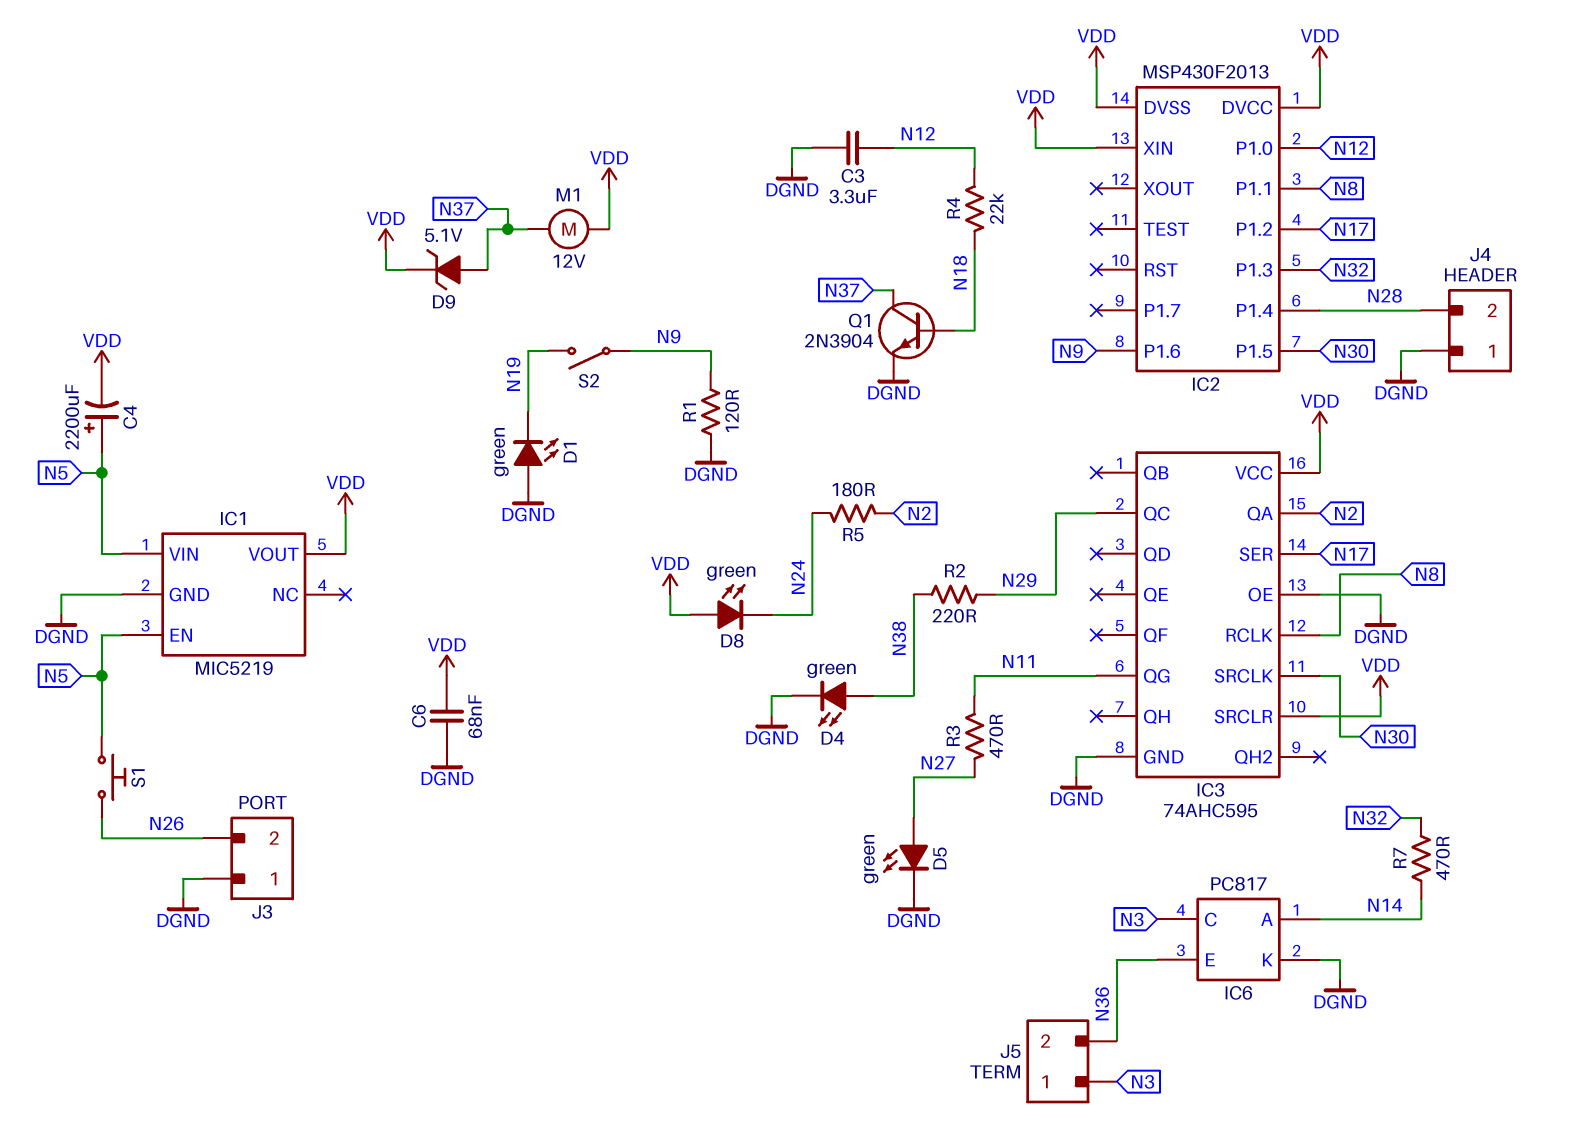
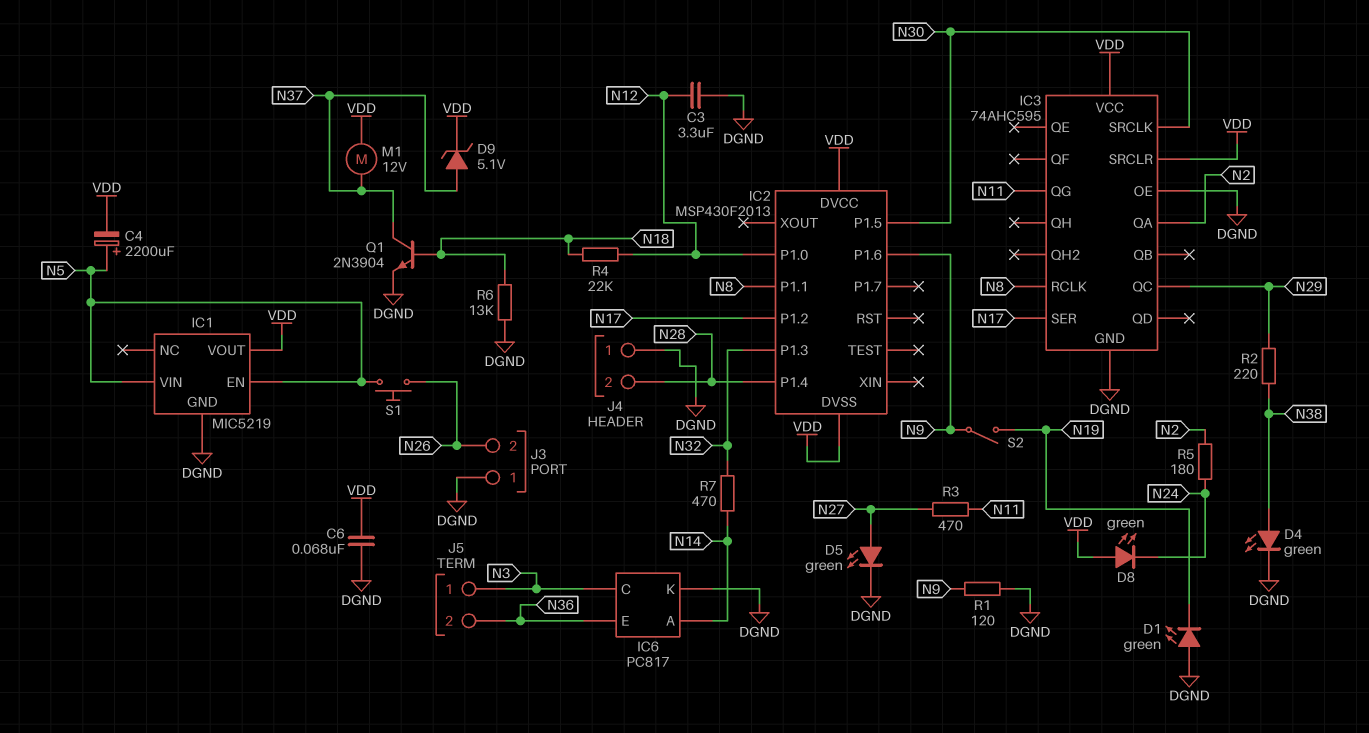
IC2 pin XIN: VDD -> none
R6: none -> 13k (DGND, N18)

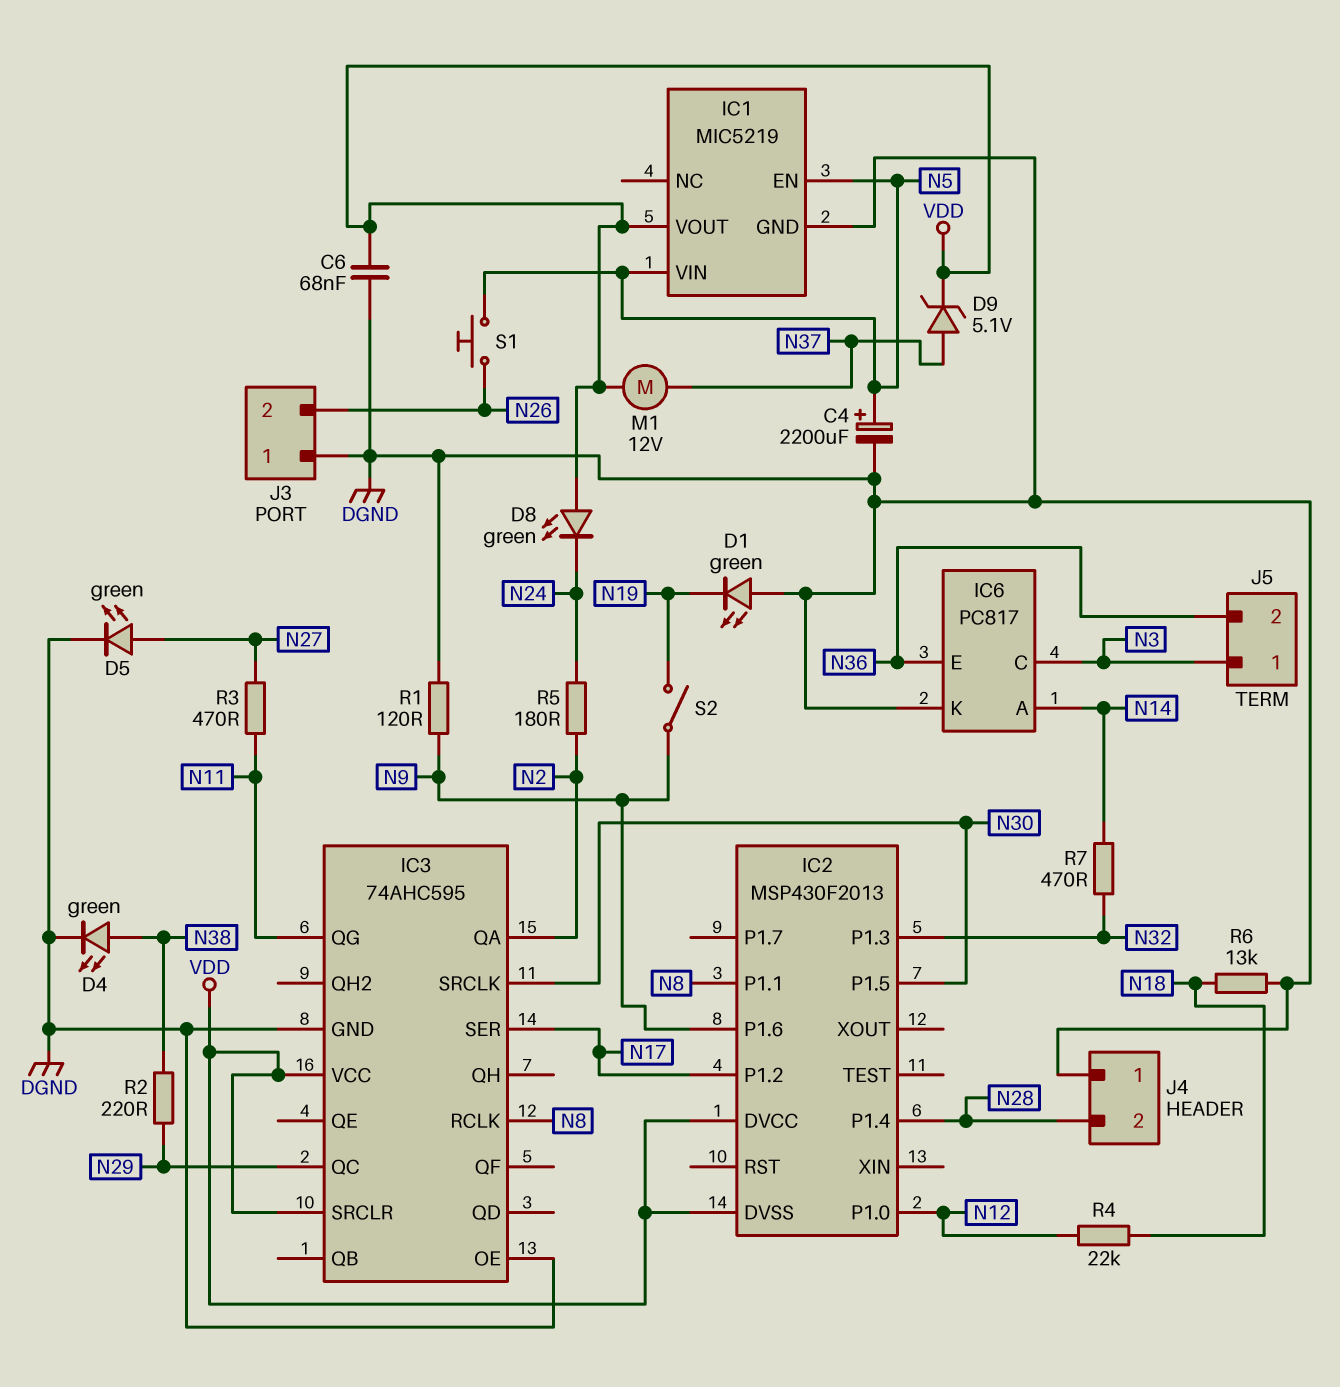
C3: 3.3uF (DGND, N12) -> none
C4: 2200uF (plus N5, minus VDD) -> 2200uF (plus N5, minus DGND)
Q1: NPN 2N3904 (B N18, C N37, E DGND) -> none

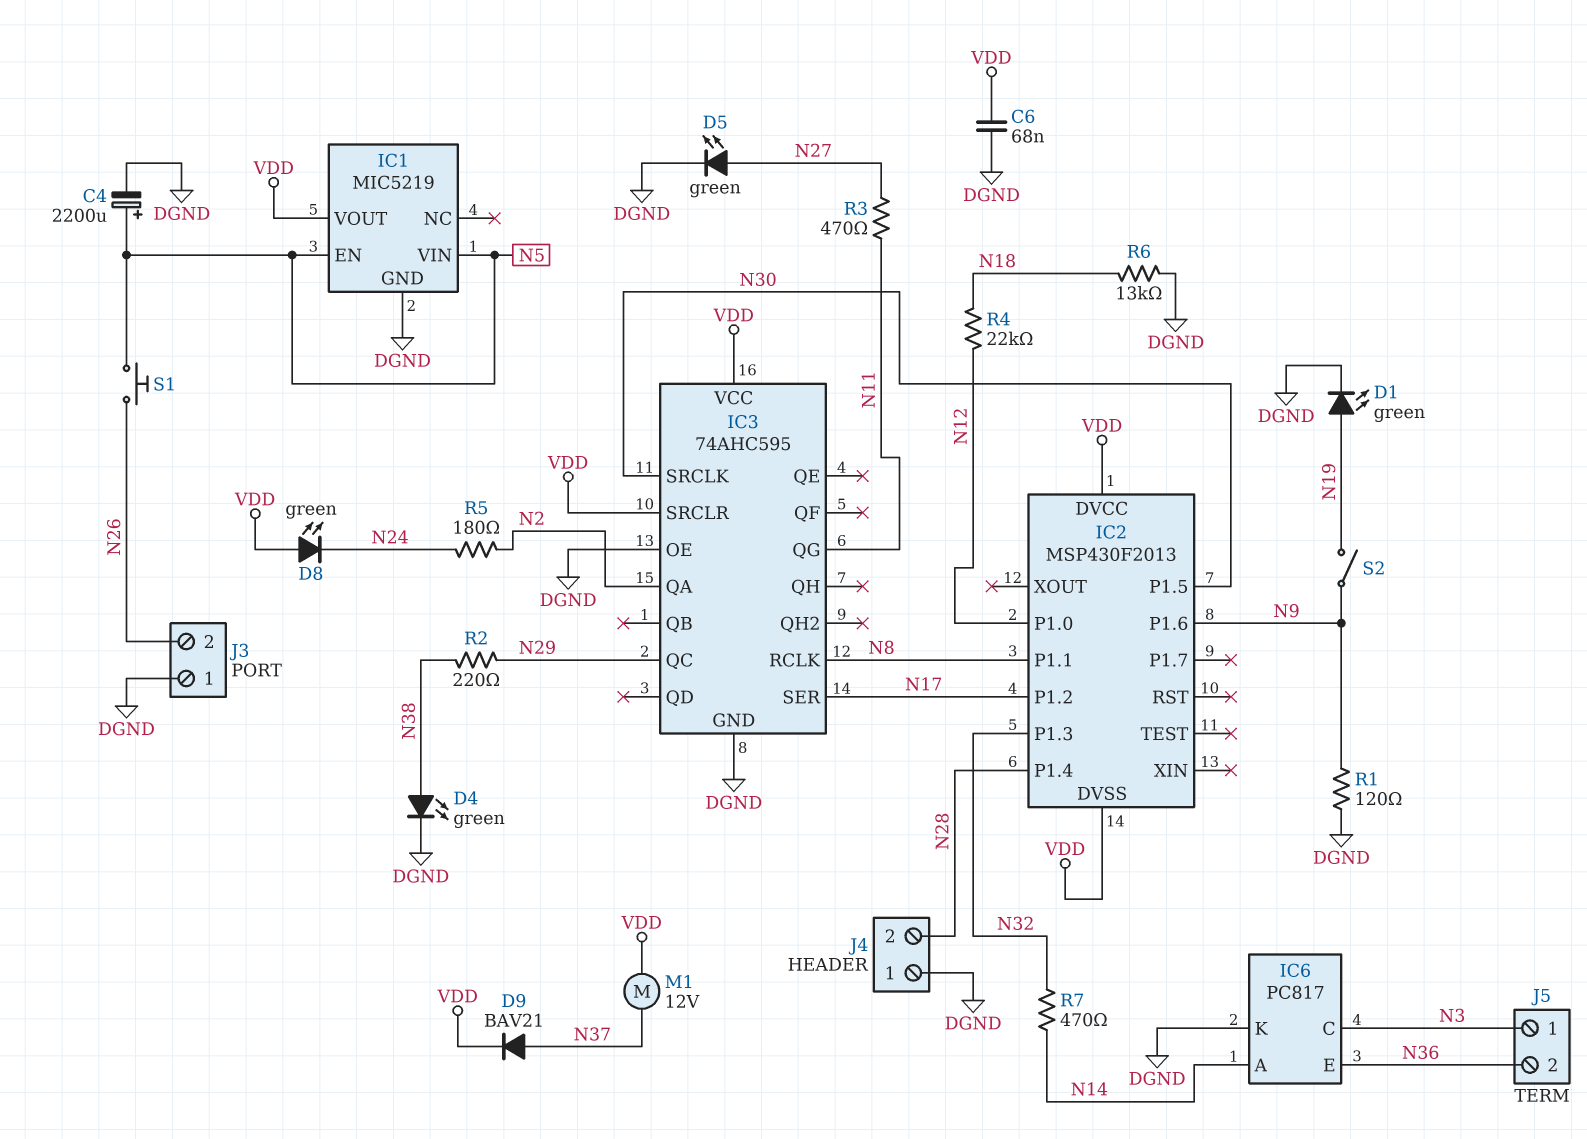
D1: LED green (A DGND, K N19) -> LED green (A N19, K DGND)
D9: zener 5.1V (A N37, K VDD) -> diode BAV21 (A N37, K VDD)

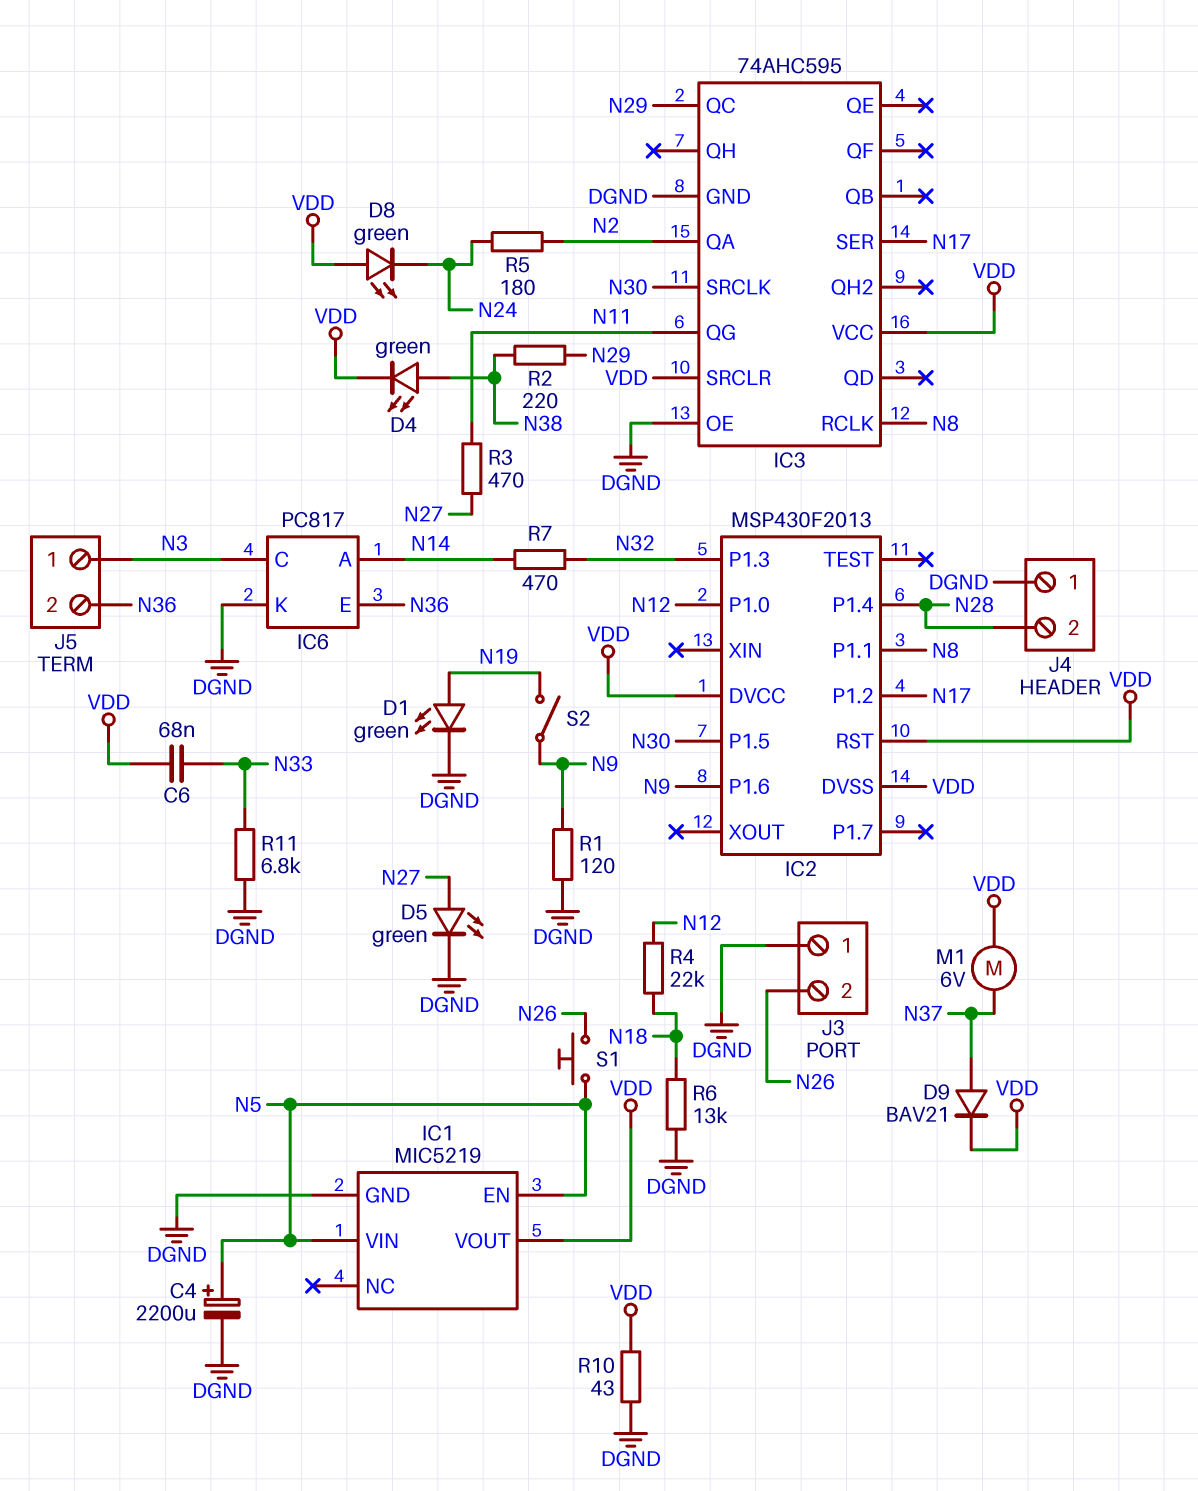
C6: 68nF (DGND, VDD) -> 68nF (N33, VDD)
D4: LED green (A N38, K DGND) -> LED green (A N38, K VDD)
IC2 pin RST: none -> VDD
M1: motor 12V (N37, VDD) -> motor 6V (N37, VDD)
R10: none -> 43 (DGND, VDD)
R11: none -> 6.8k (DGND, N33)

